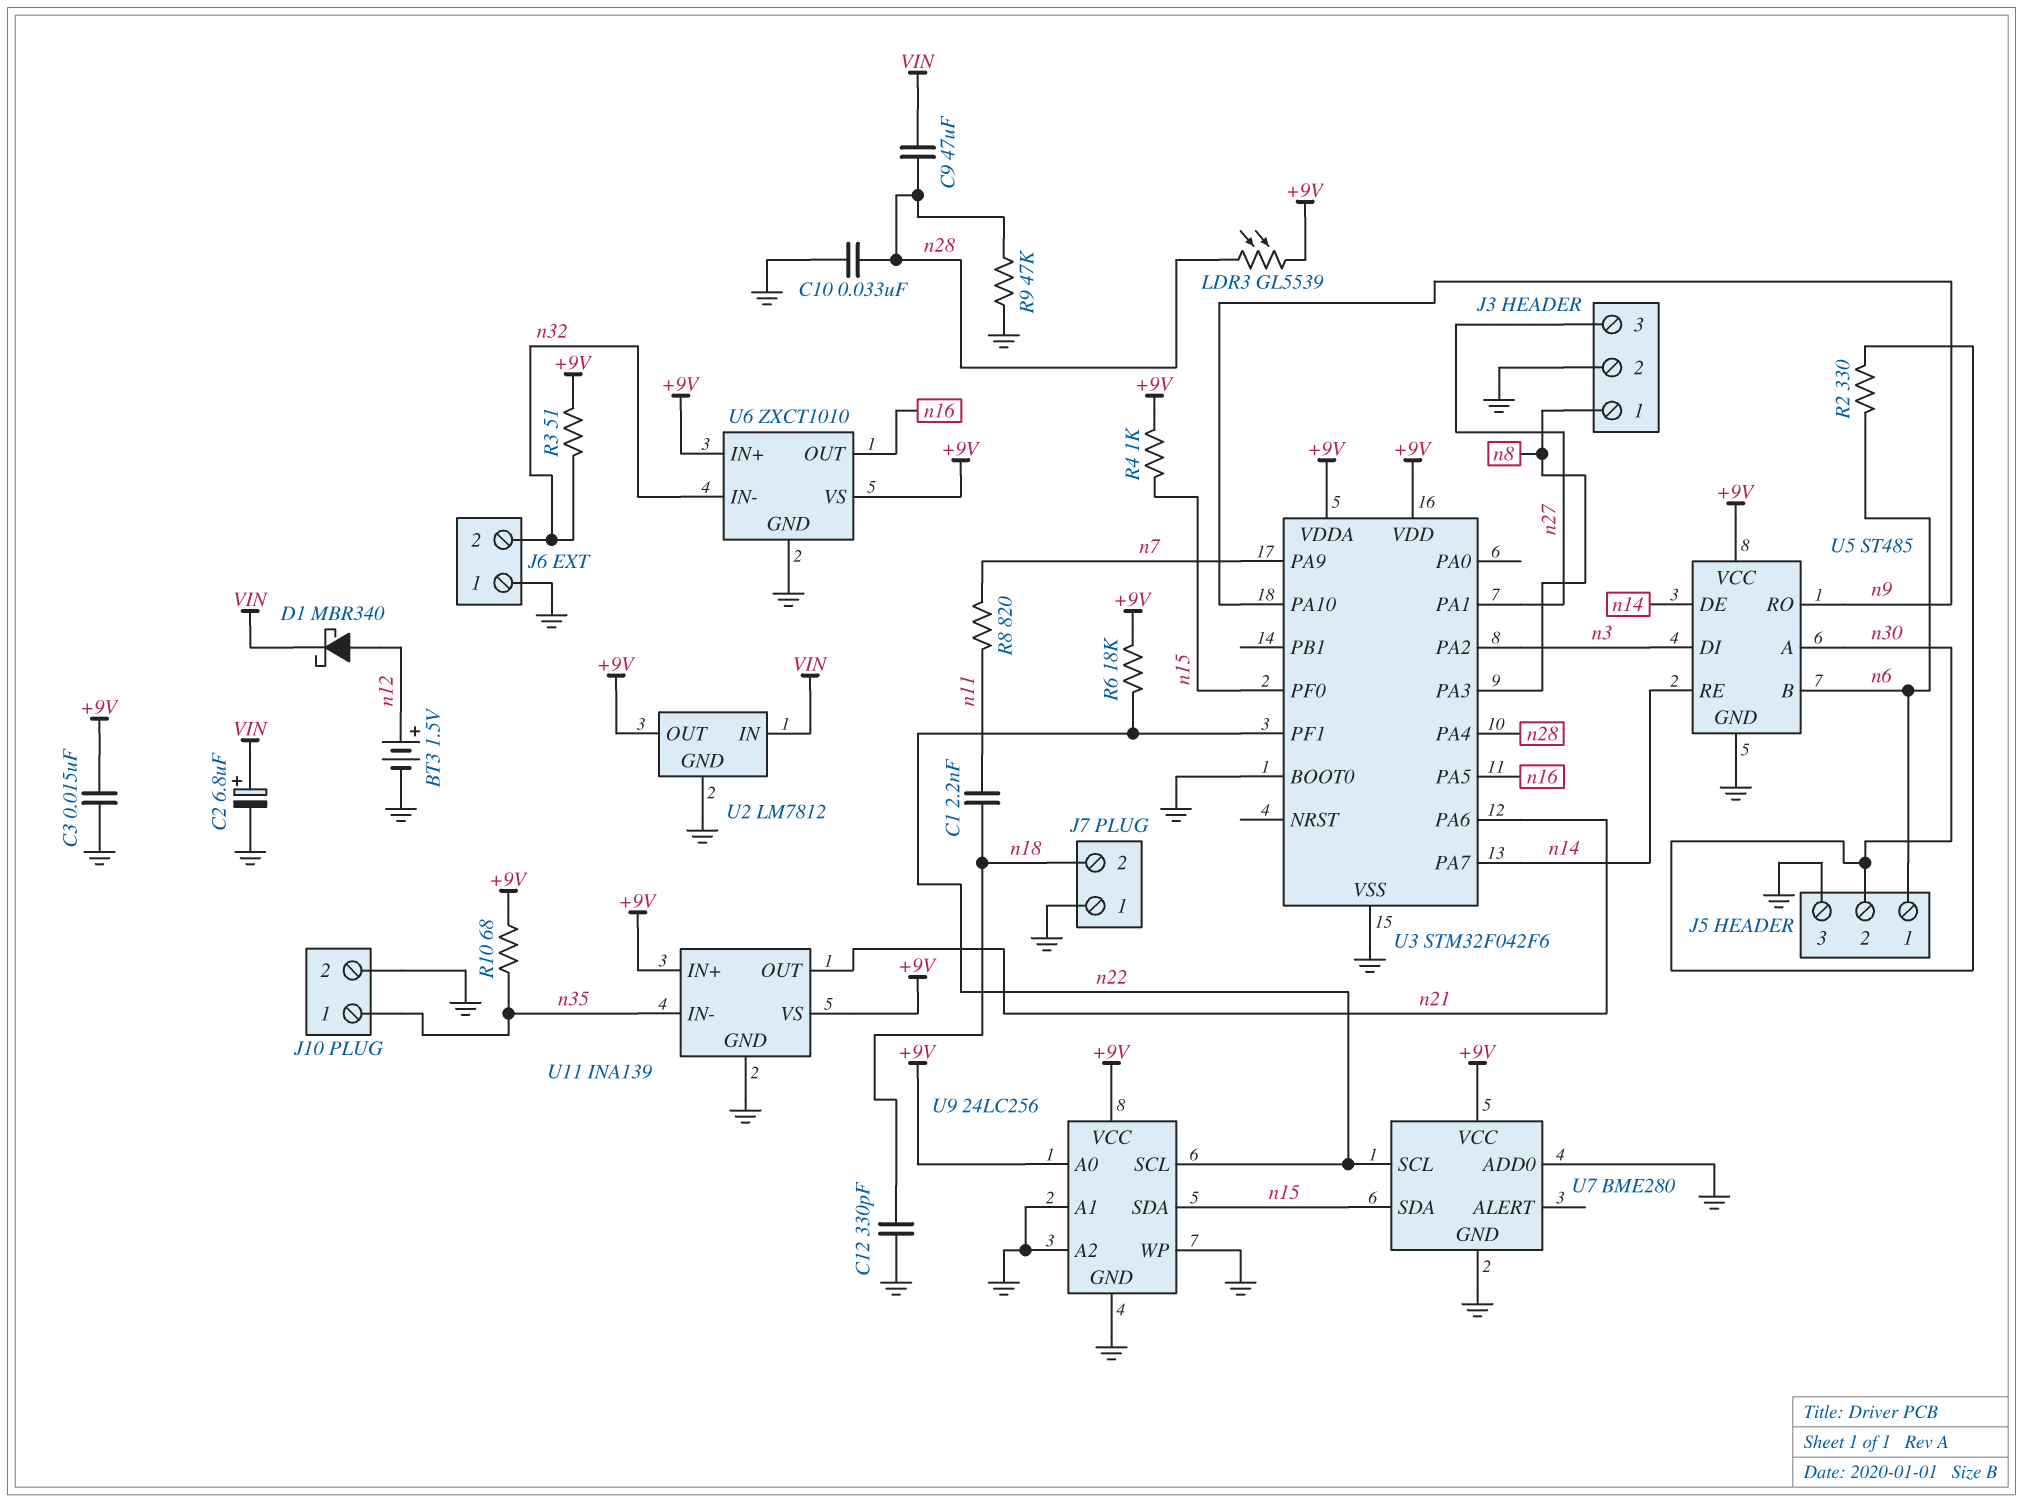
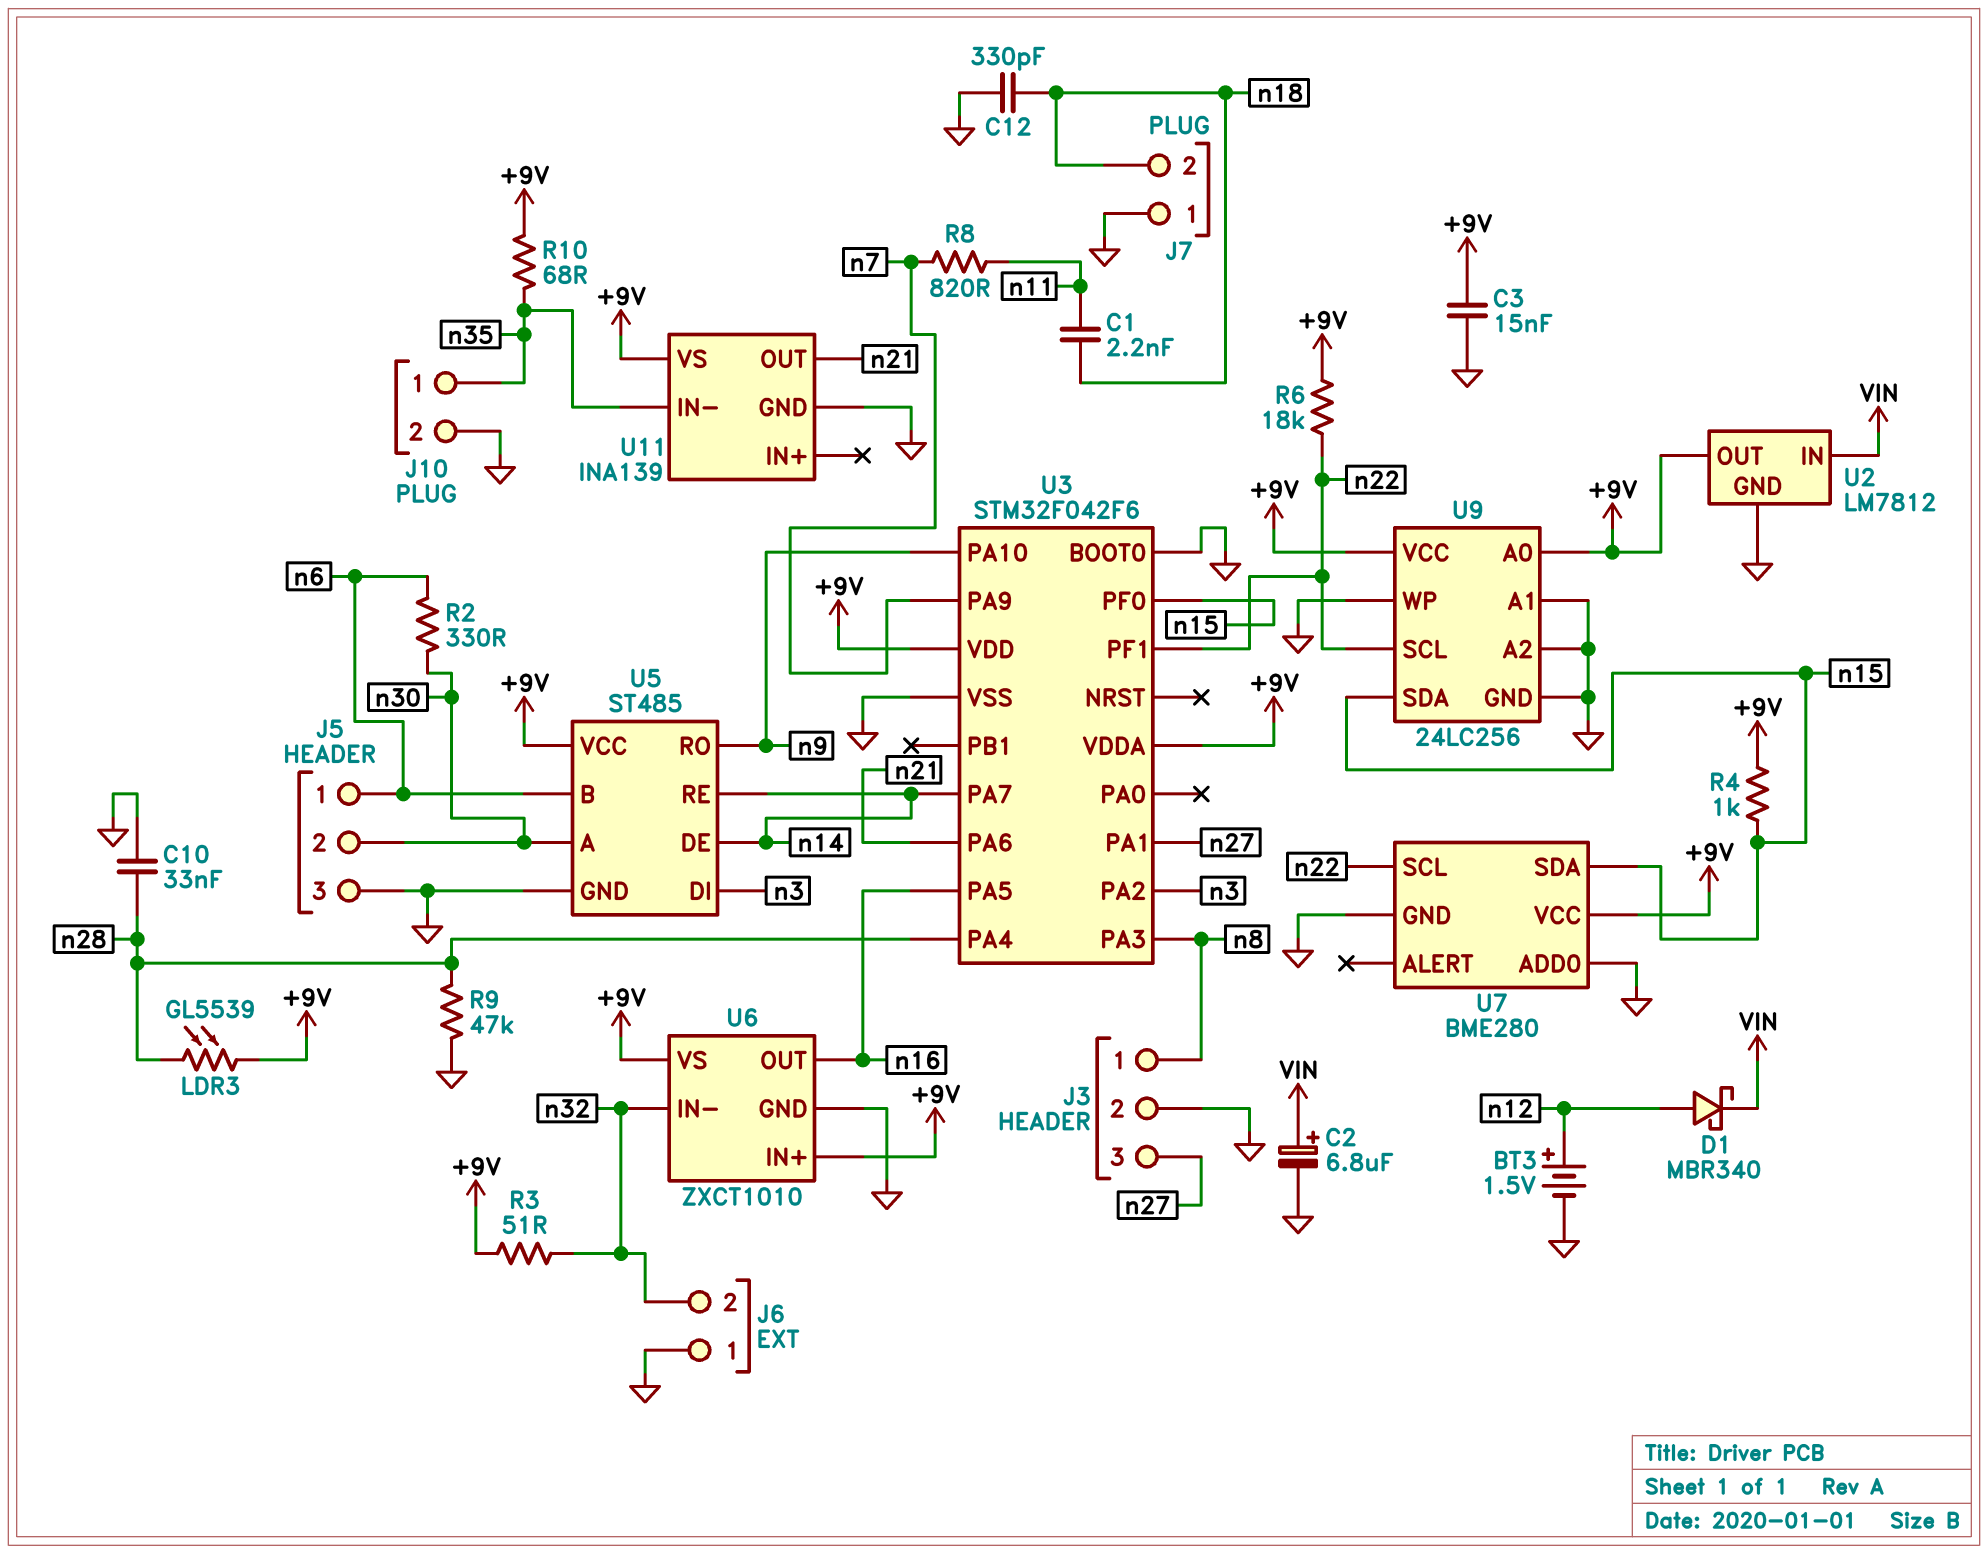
C9: 47uF (VIN, n28) -> none
U11 pin IN+: +9V -> none

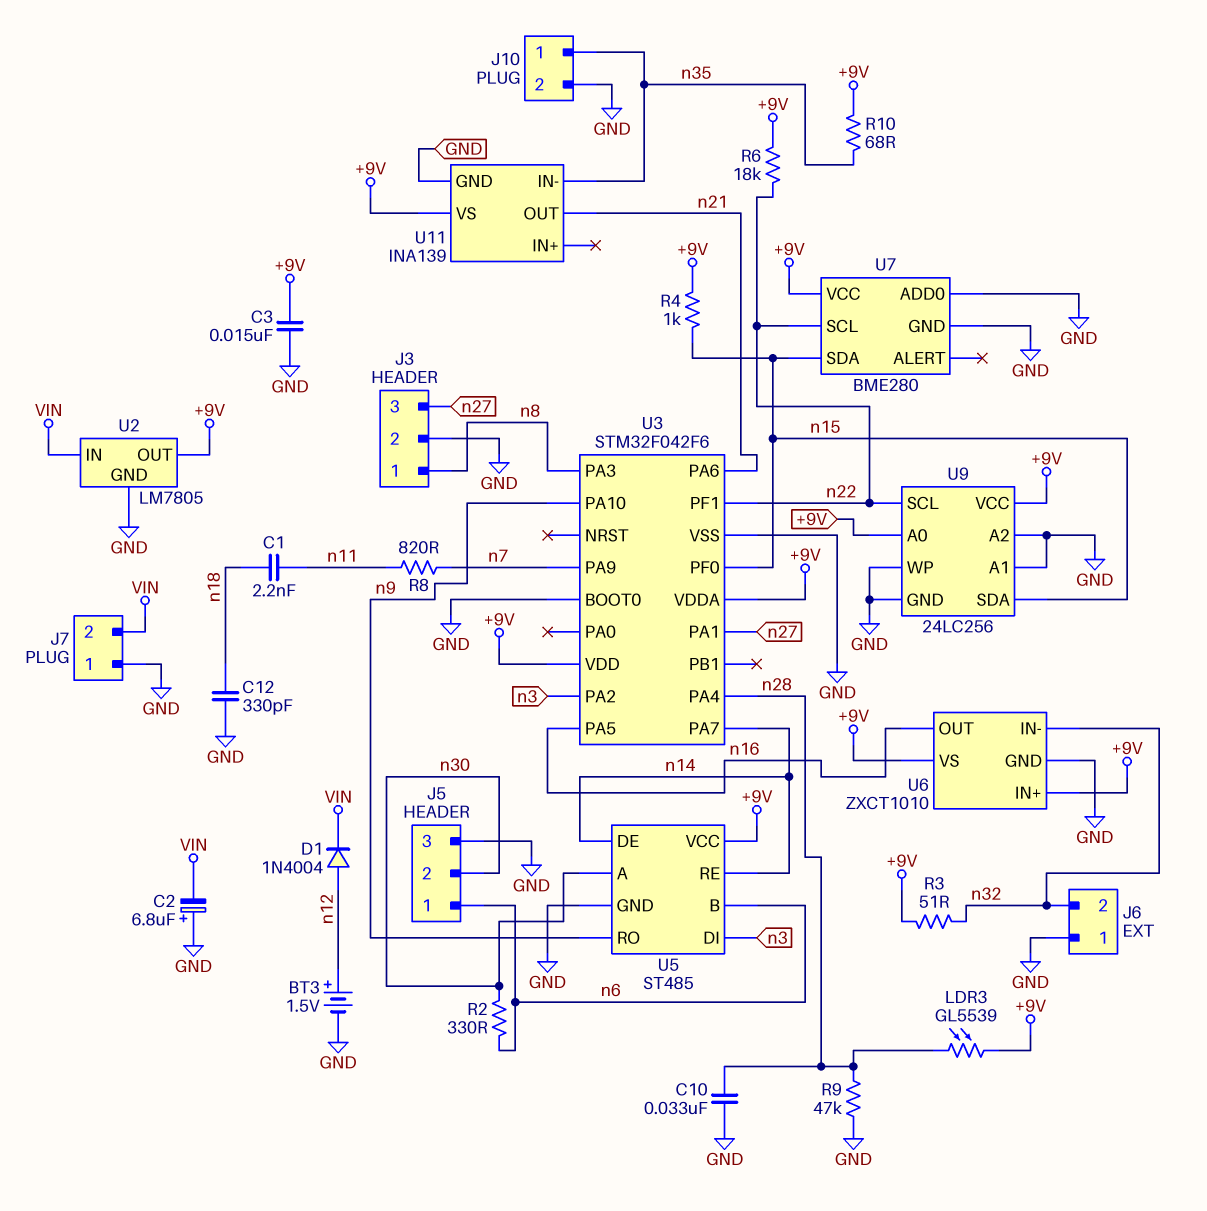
C2: 6.8uF (plus VIN, minus GND) -> 6.8uF (plus GND, minus VIN)
D1: schottky MBR340 (A n12, K VIN) -> diode 1N4004 (A n12, K VIN)
J7 pin 2: n18 -> VIN
U2: LM7812 -> LM7805

